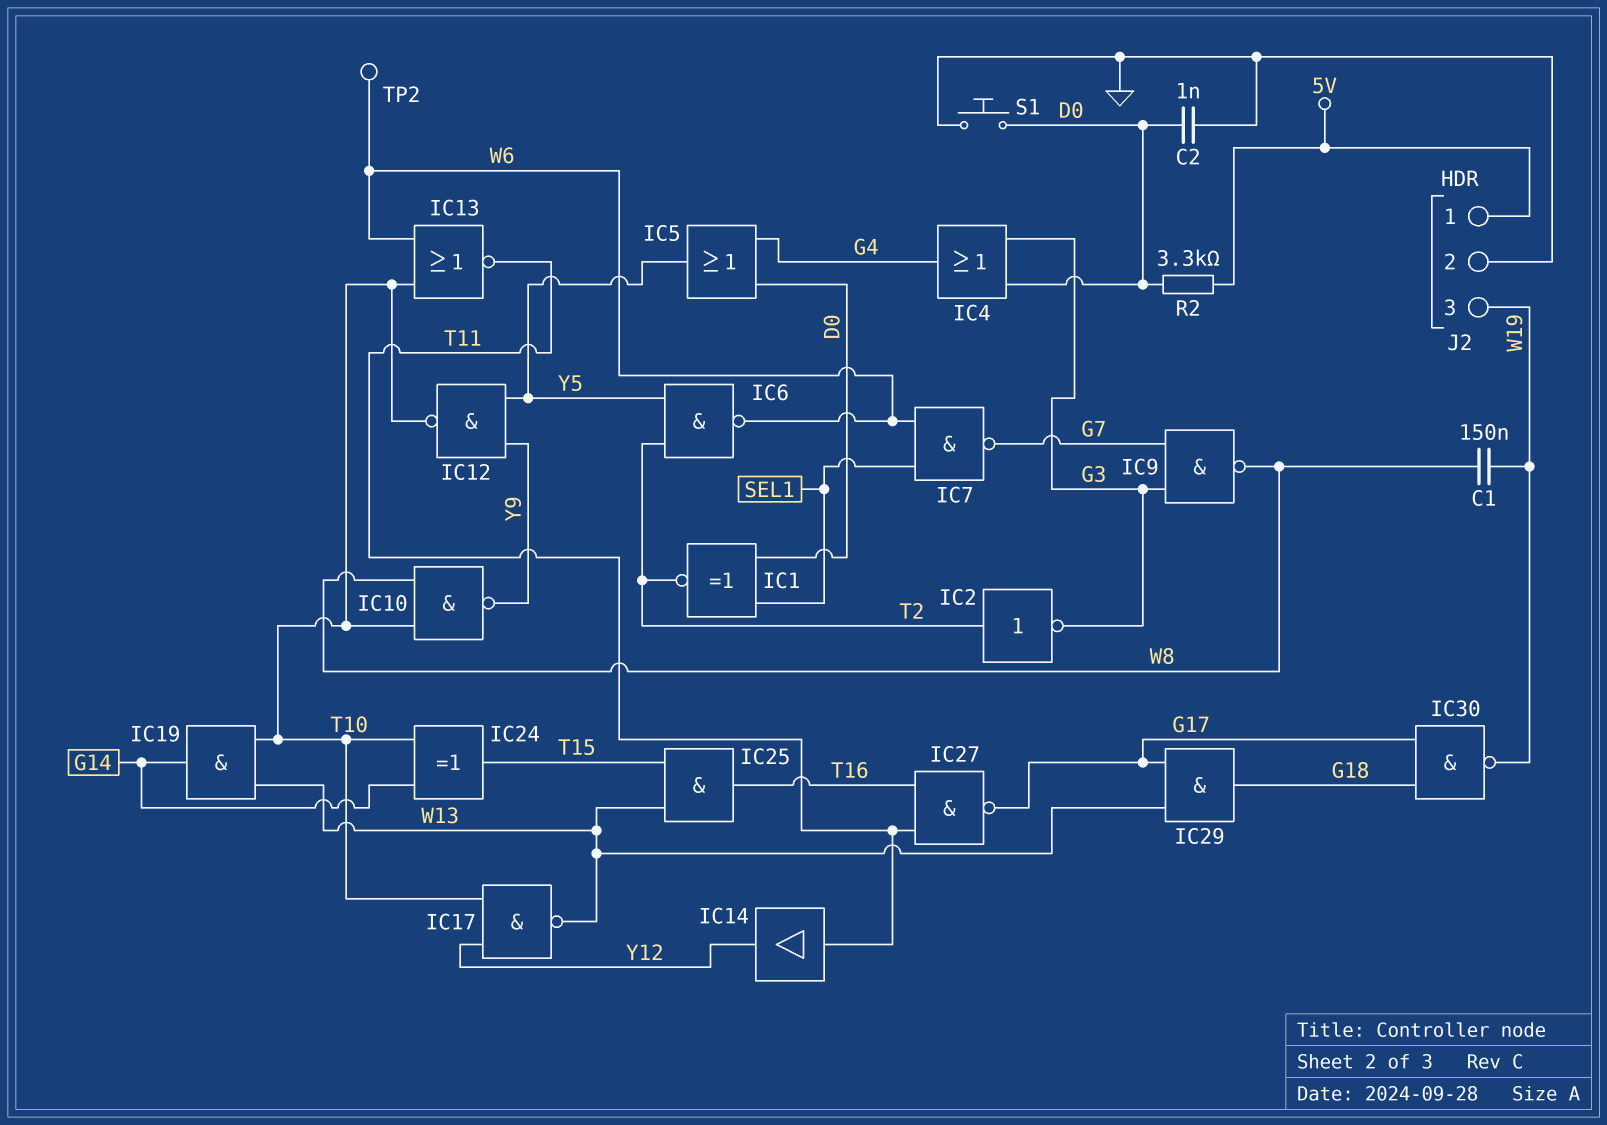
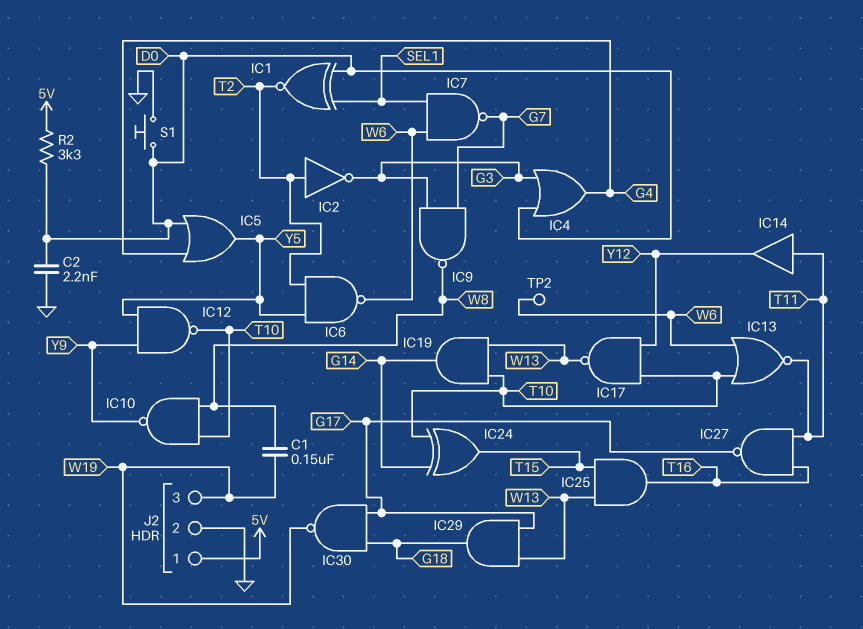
C2: 1nF (D0, GND) -> 2.2nF (D0, GND)

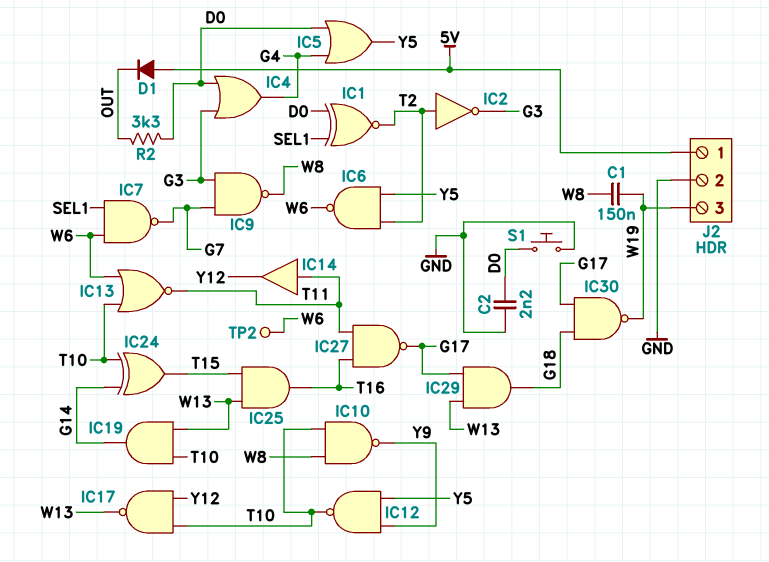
D1: none -> diode (A 5V, K OUT)
R2: 3.3k (5V, D0) -> 3.3k (D0, OUT)

